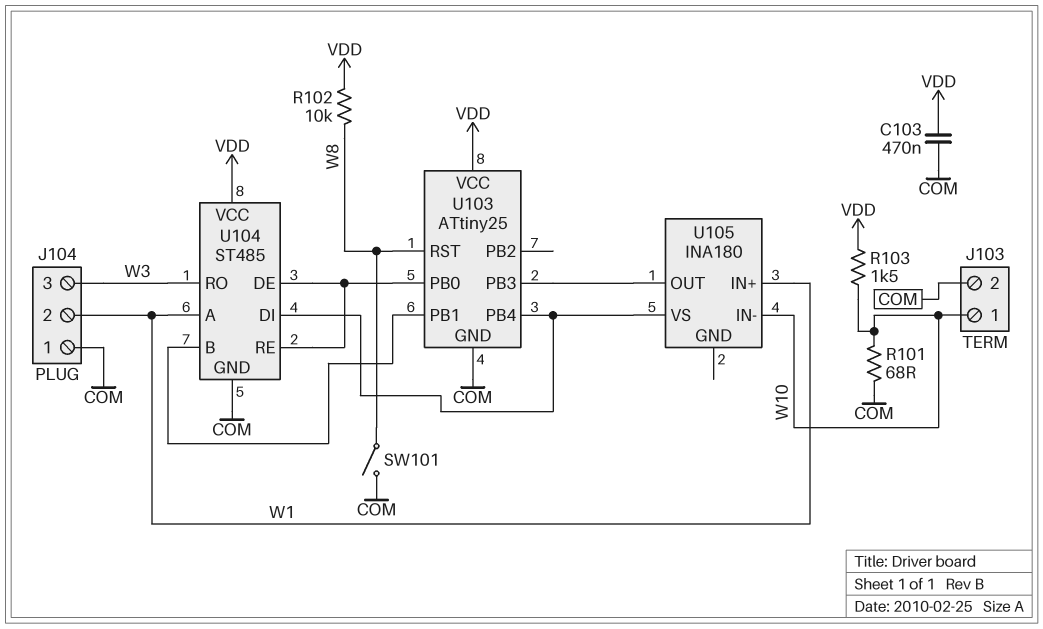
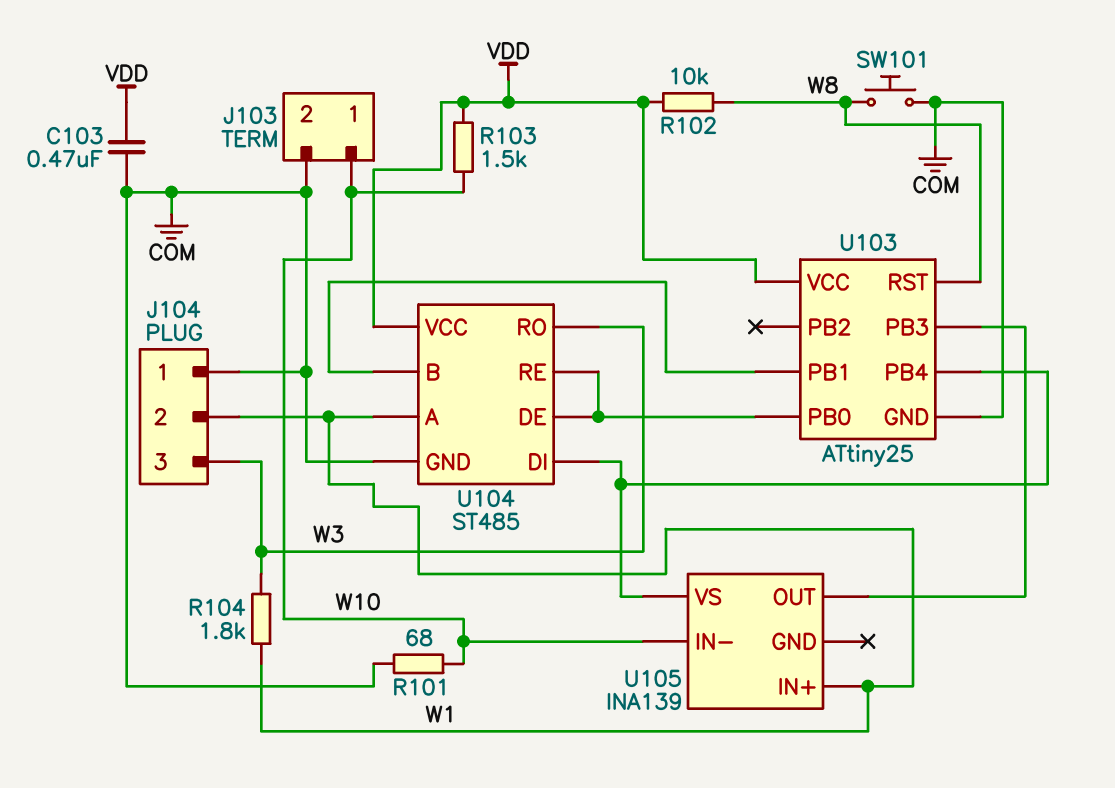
R104: none -> 1.8k (W1, W3)
SW101: switch (COM, W8) -> button (COM, W8)
U105: INA180 -> INA139

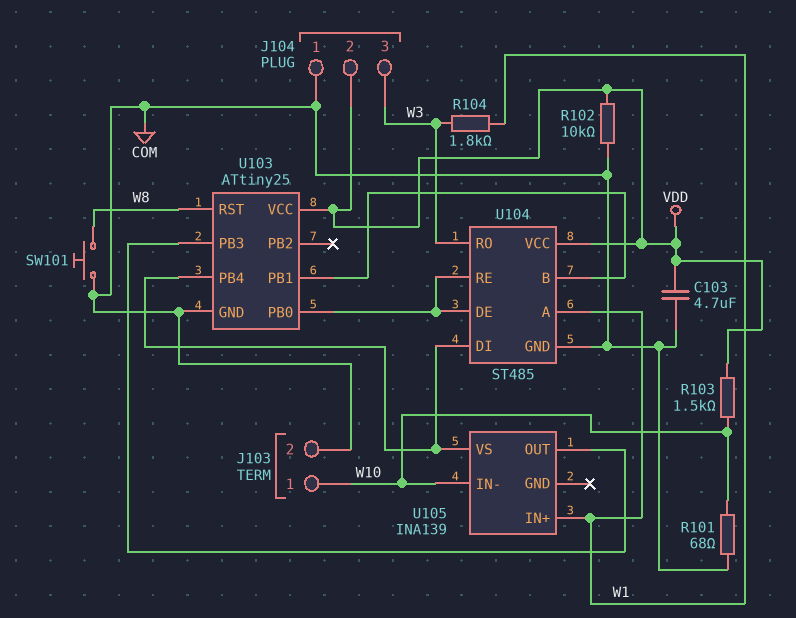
C103: 470nF (COM, VDD) -> 4.7uF (COM, VDD)
J104 pin 2: W1 -> VDD
R102: 10k (VDD, W8) -> 10k (COM, VDD)

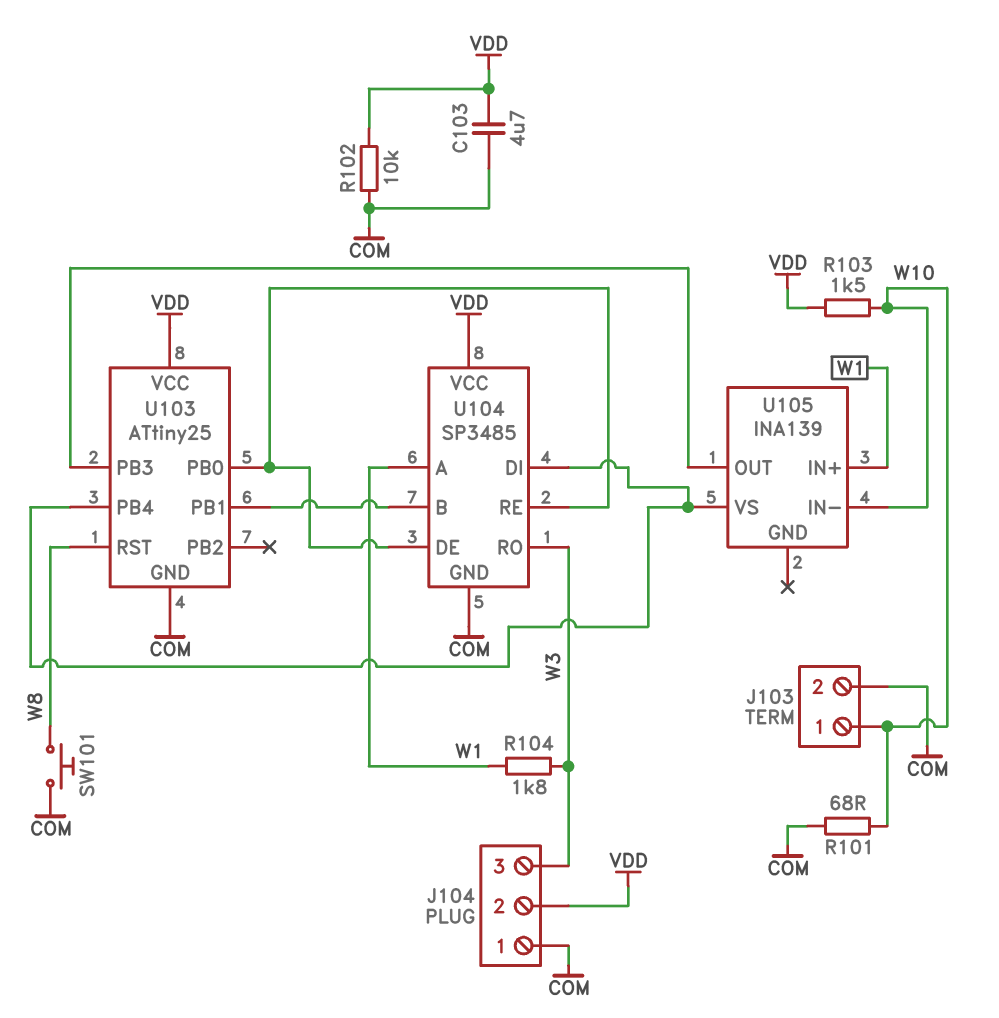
U104: ST485 -> SP3485

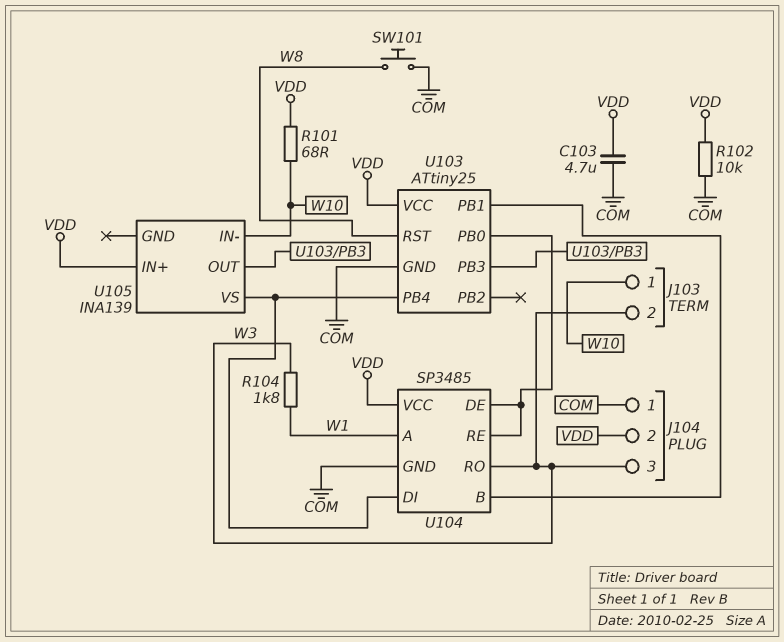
J103 pin 2: COM -> W3
R101: 68 (COM, W10) -> 68 (VDD, W10)
R103: 1.5k (VDD, W10) -> none
U105 pin IN+: W1 -> VDD

